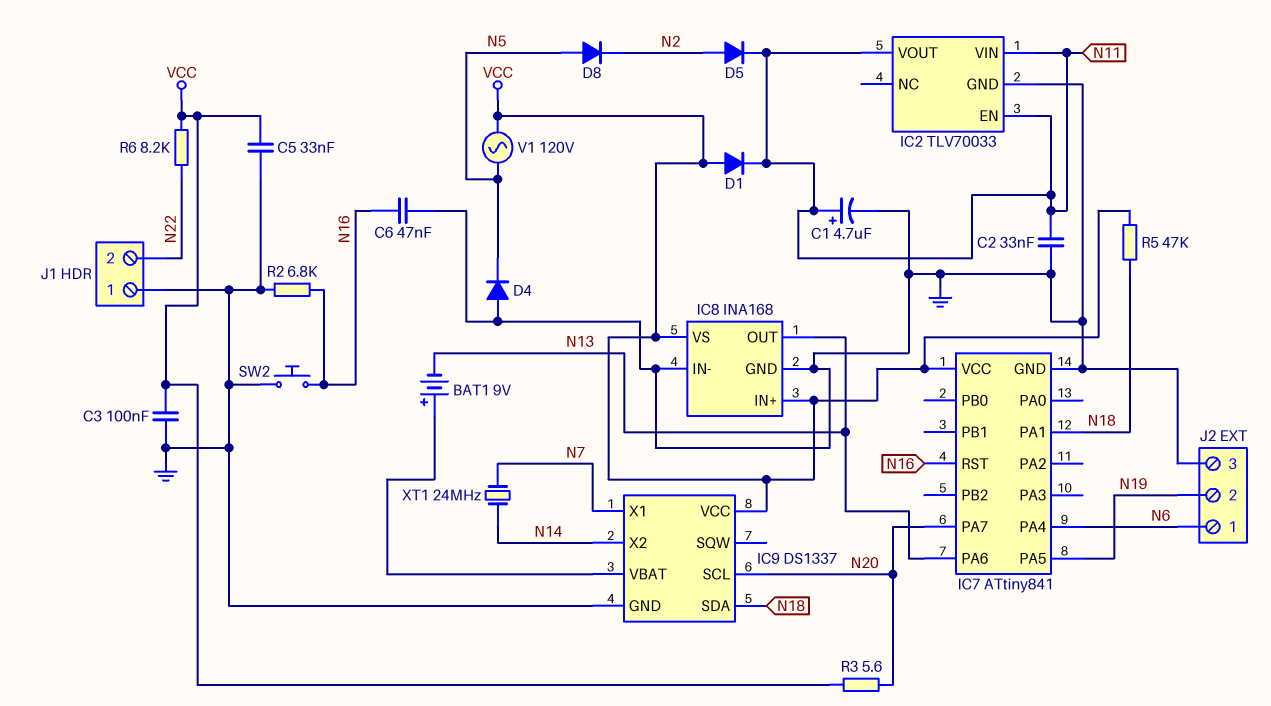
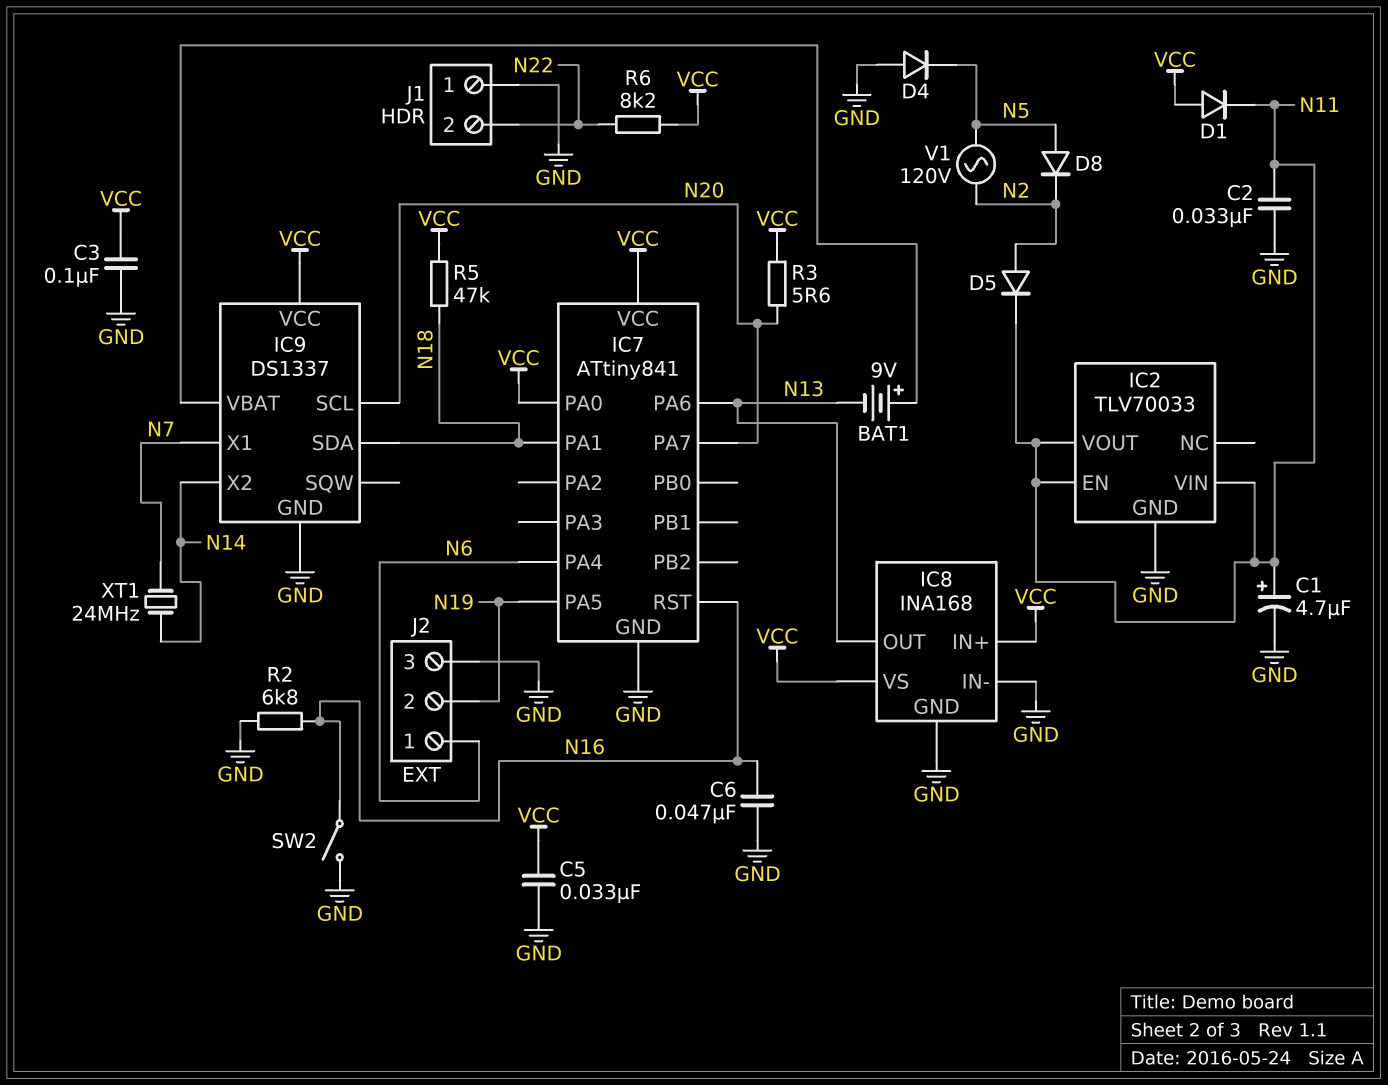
IC7 pin PA0: none -> VCC
SW2: button (GND, N16) -> switch (GND, N16)
V1: AC 120V (N5, VCC) -> AC 120V (N2, N5)

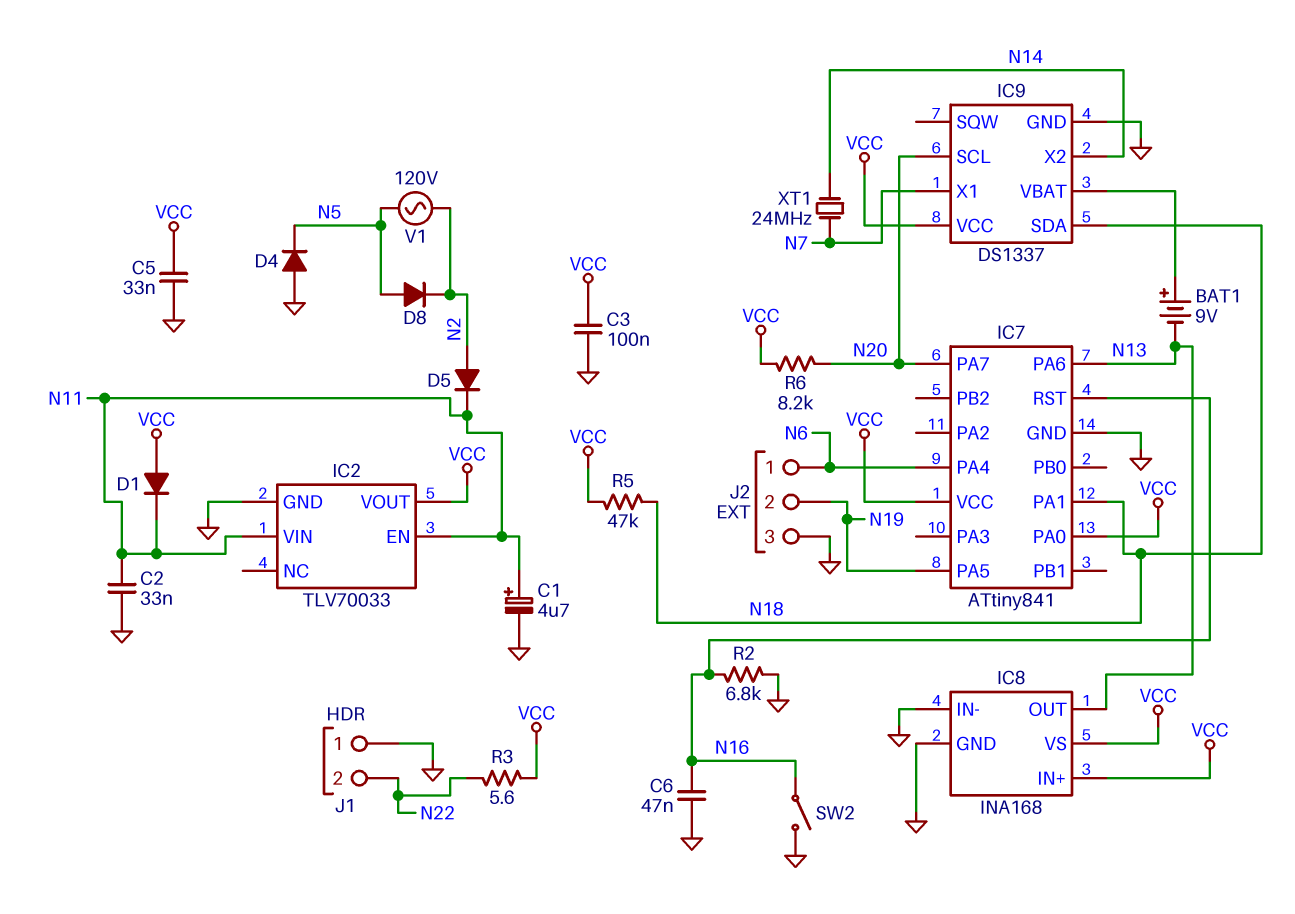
IC2 pin VOUT: N11 -> VCC
R3: 5.6 (N20, VCC) -> 5.6 (N22, VCC)
R6: 8.2k (N22, VCC) -> 8.2k (N20, VCC)

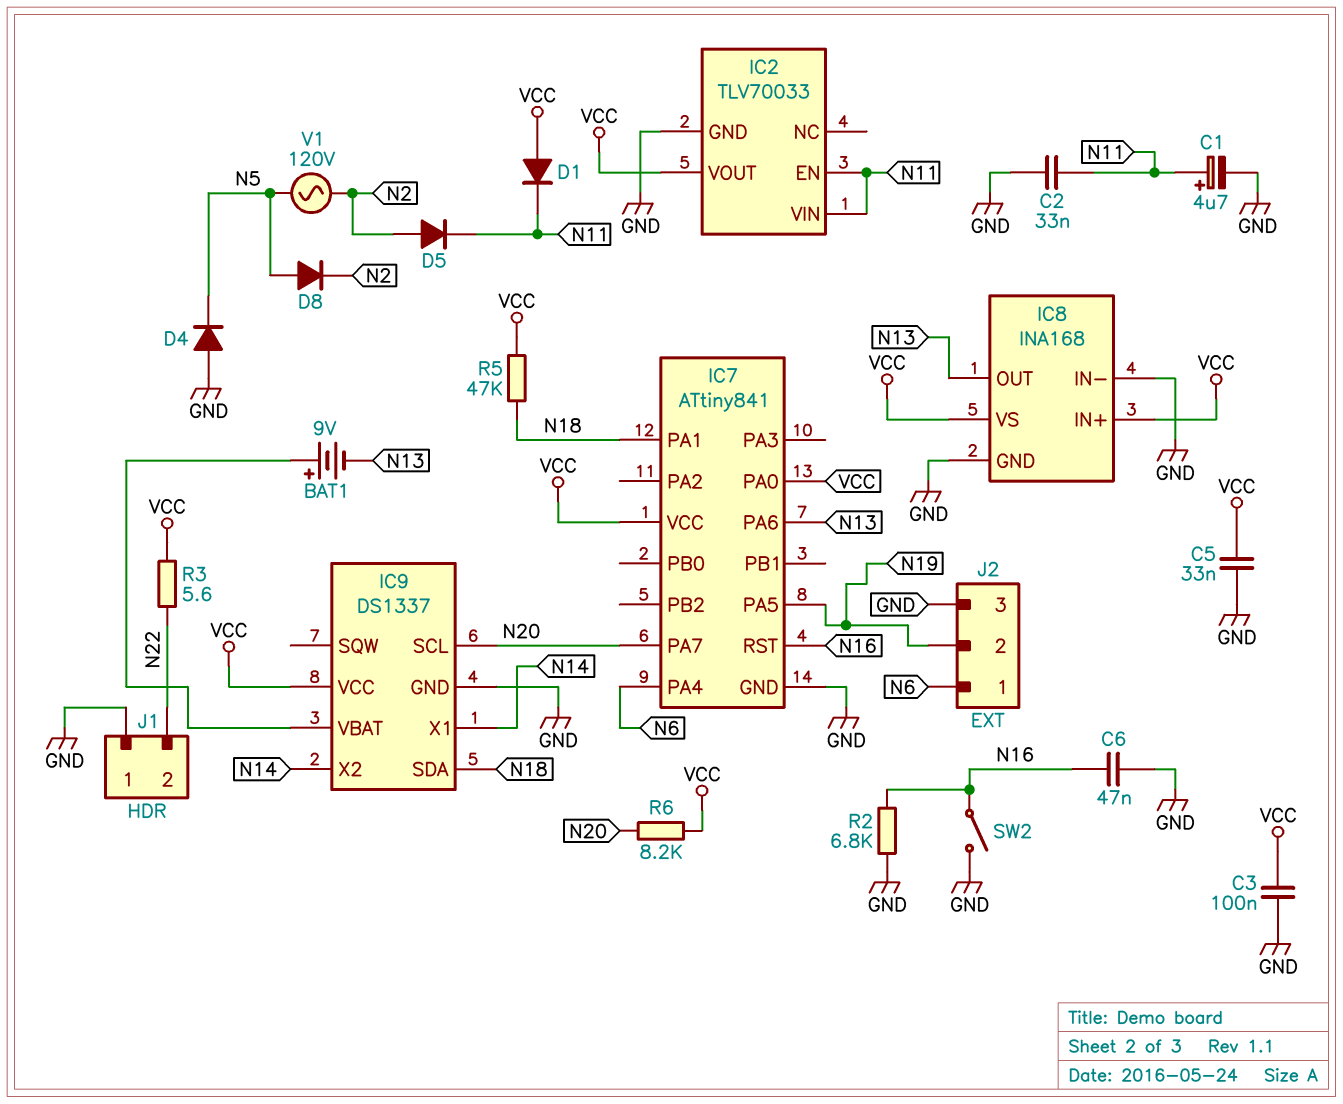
IC9 pin X1: N7 -> N14
XT1: 24MHz (N7, N14) -> none

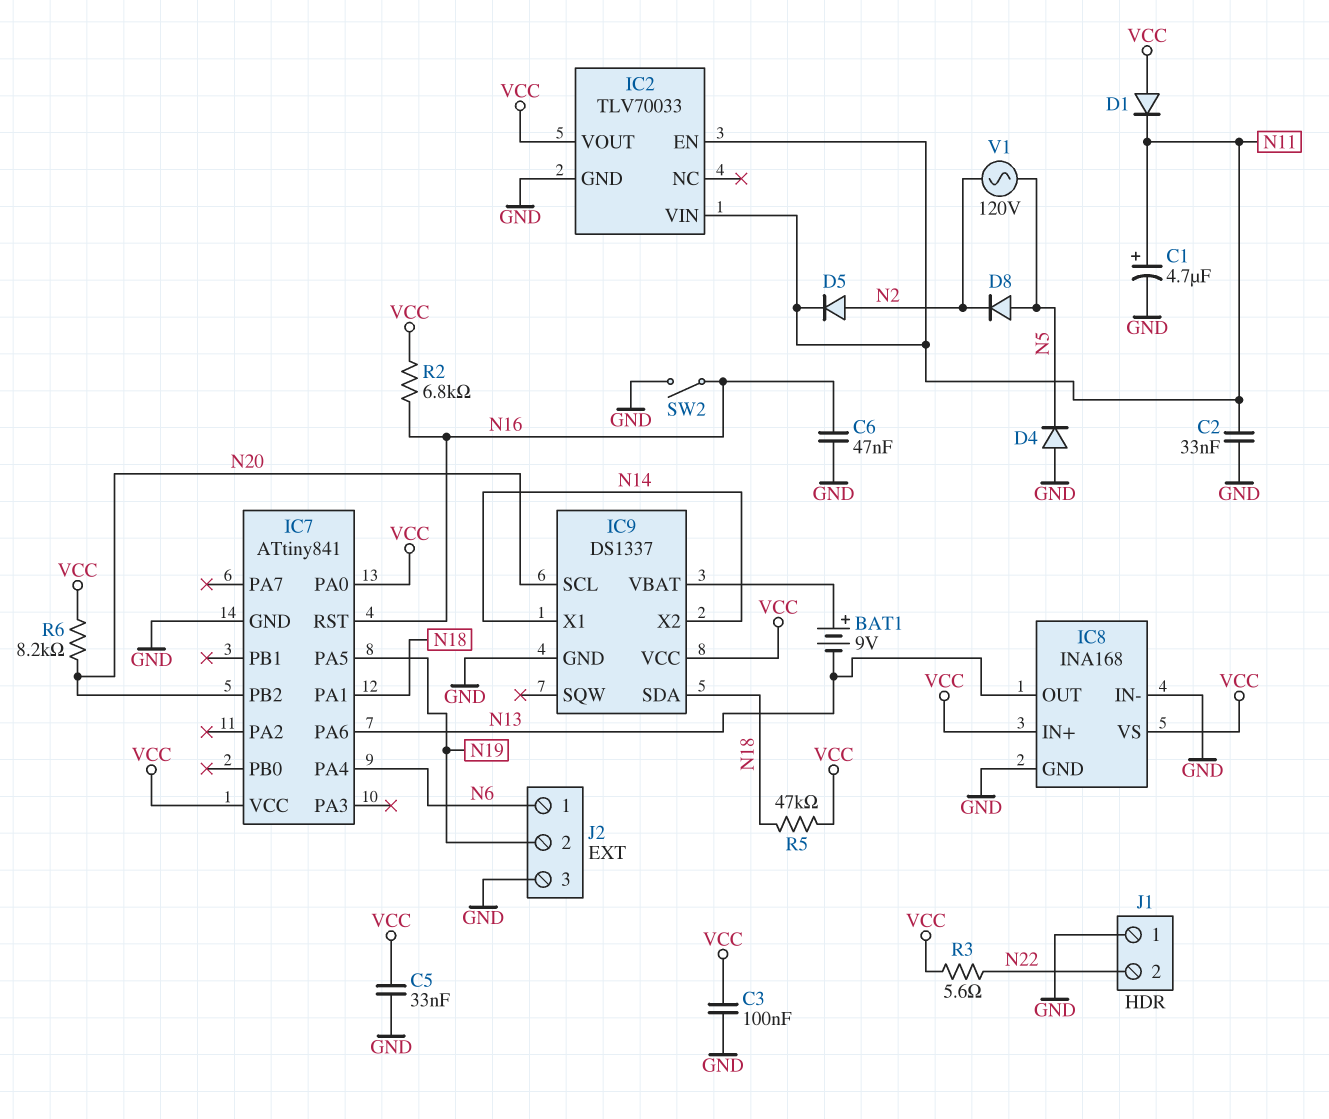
IC7 pin PA7: N20 -> none
IC7 pin PB2: none -> N20
R2: 6.8k (GND, N16) -> 6.8k (N16, VCC)

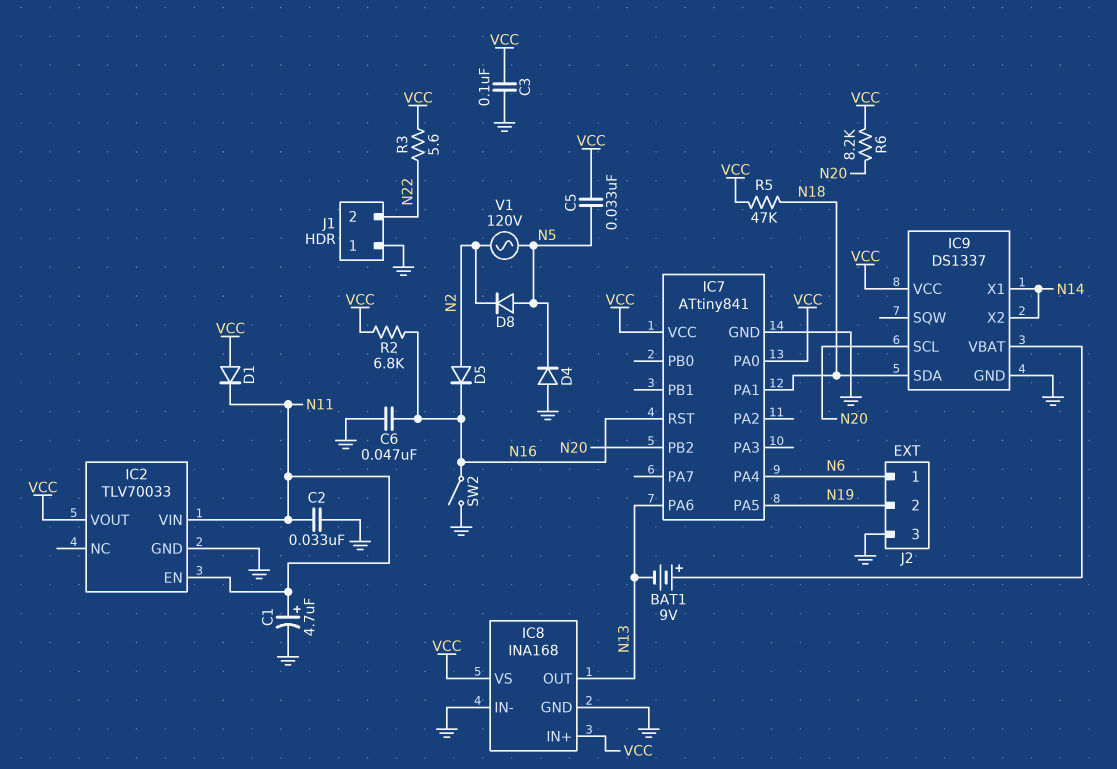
C5: 33nF (GND, VCC) -> 33nF (N5, VCC)
D5: diode (A N2, K N11) -> diode (A N2, K N16)

